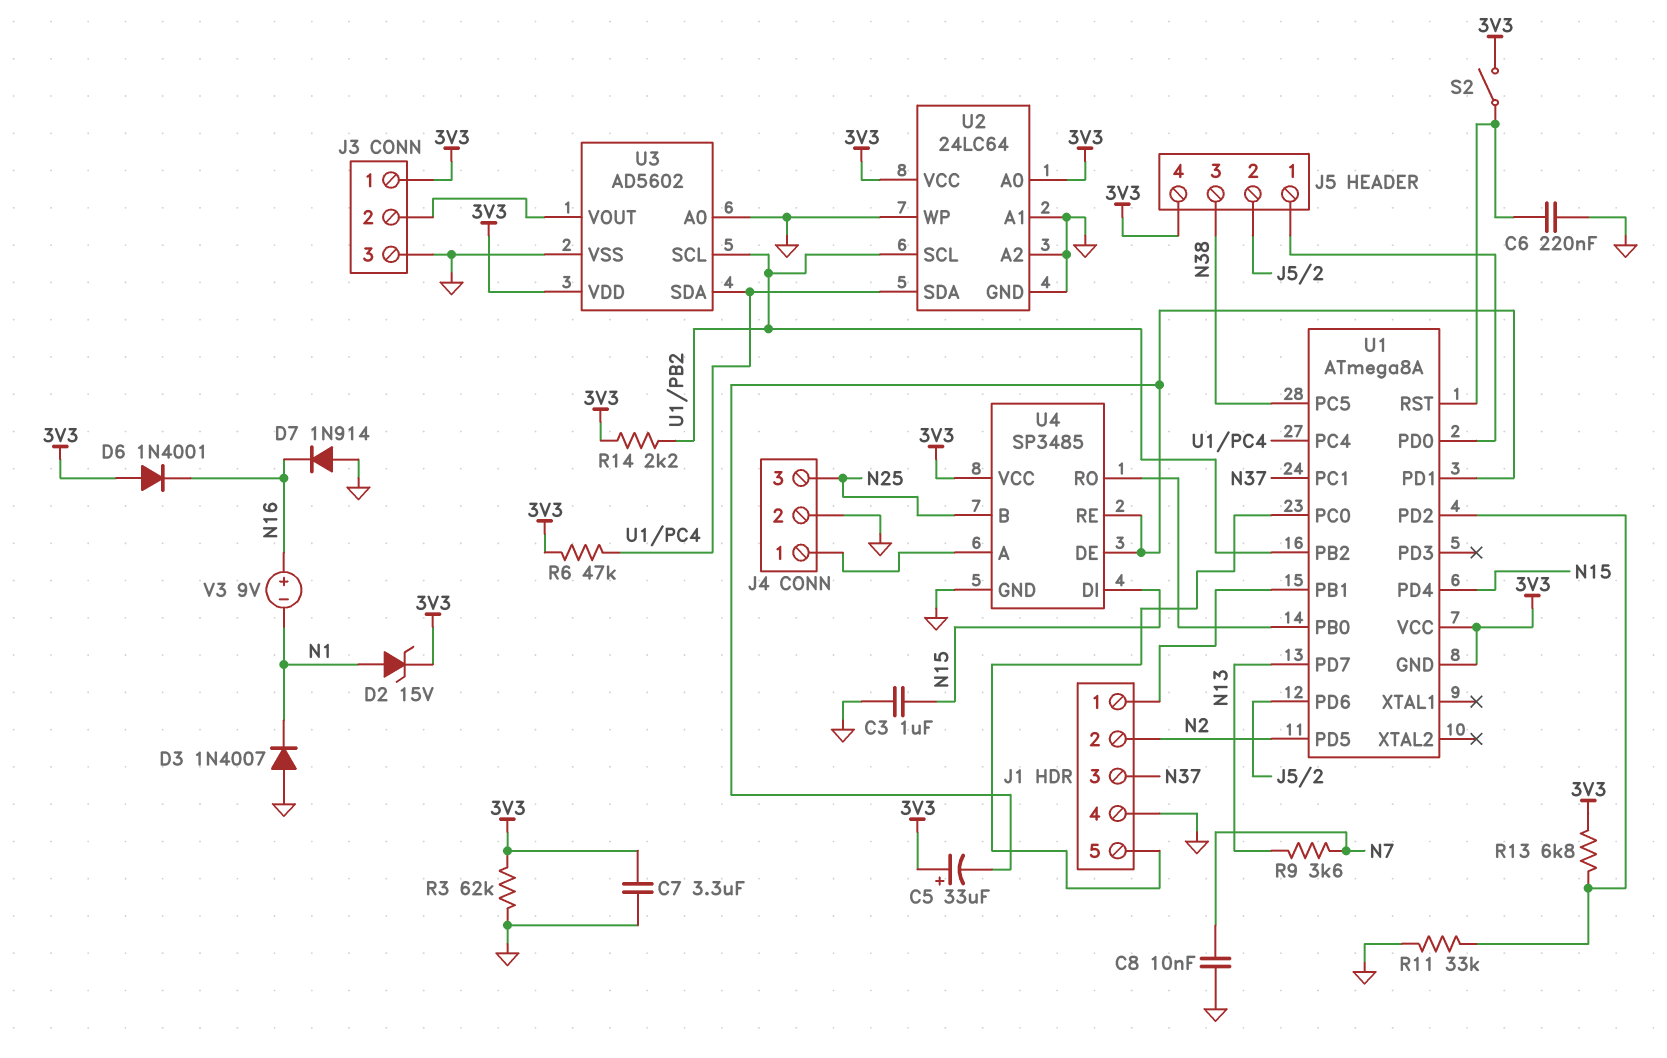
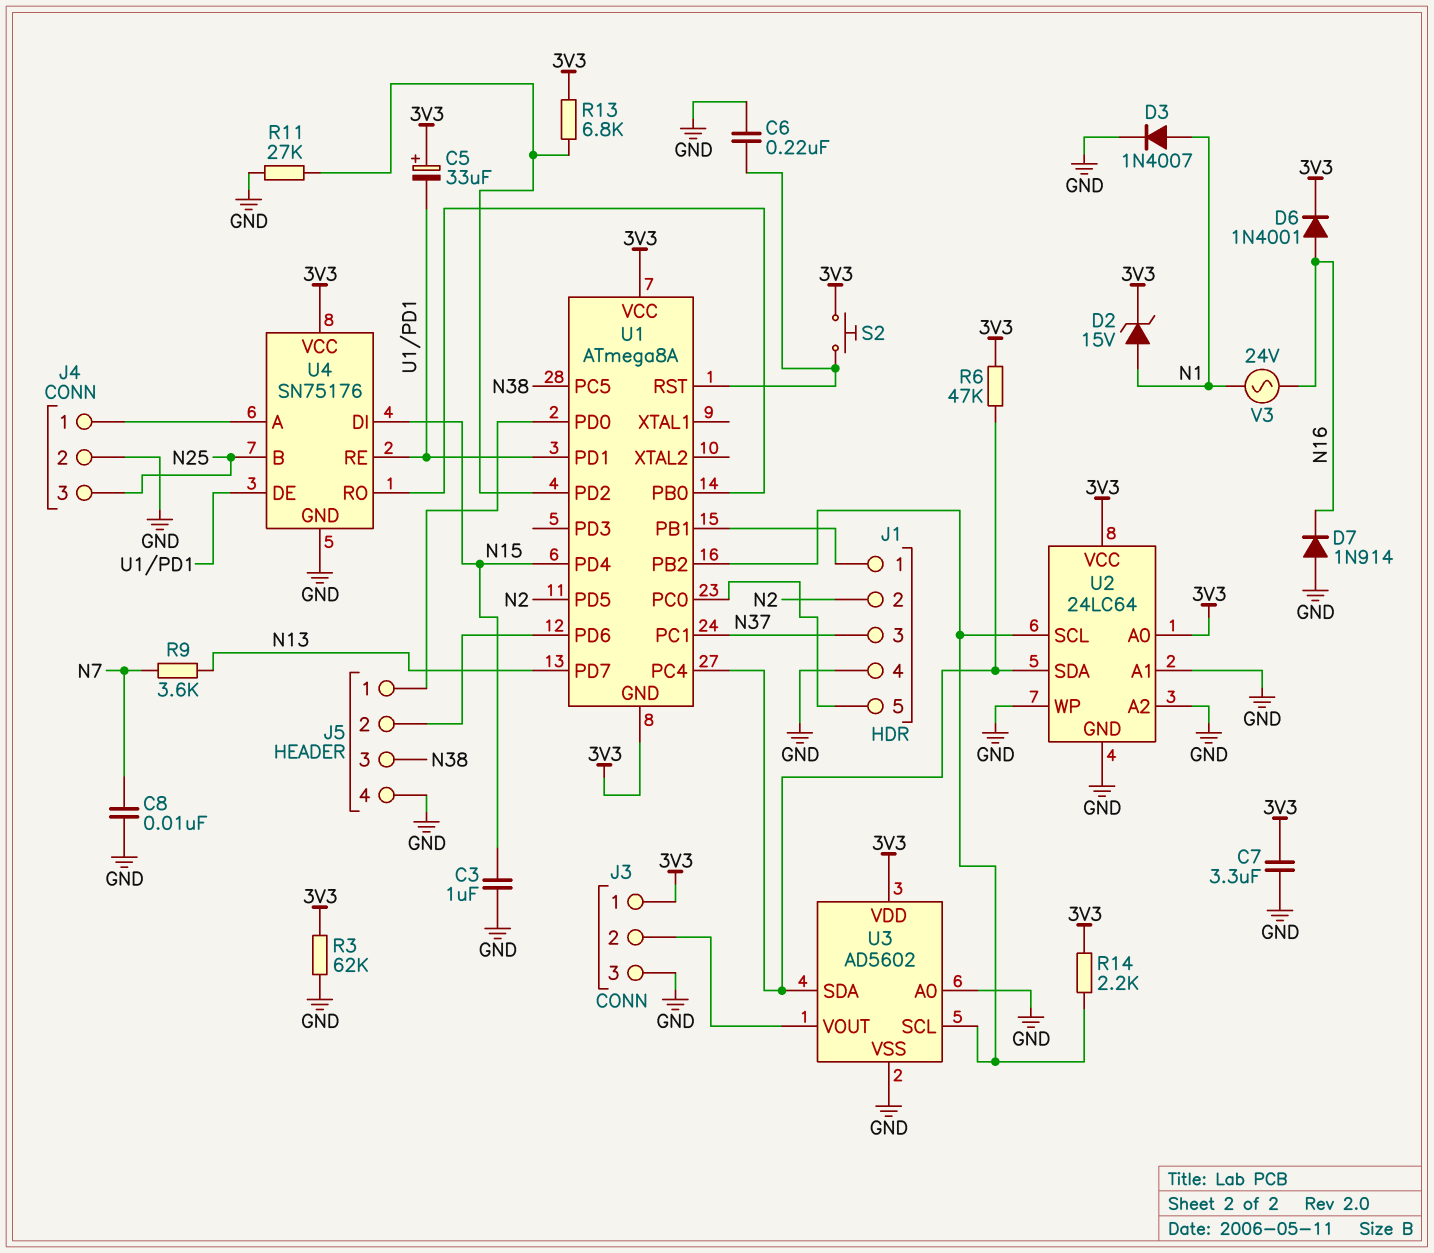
D3: diode 1N4007 (A GND, K N1) -> diode 1N4007 (A N1, K GND)
D6: diode 1N4001 (A 3V3, K N16) -> diode 1N4001 (A N16, K 3V3)
J5 pin 4: 3V3 -> GND
R11: 33k (GND, U1/PD2) -> 27k (GND, U1/PD2)
S2: switch (3V3, U1/RST) -> button (3V3, U1/RST)
U4: SP3485 -> SN75176
V3: 9V (plus N16, minus N1) -> AC 24V (N1, N16)

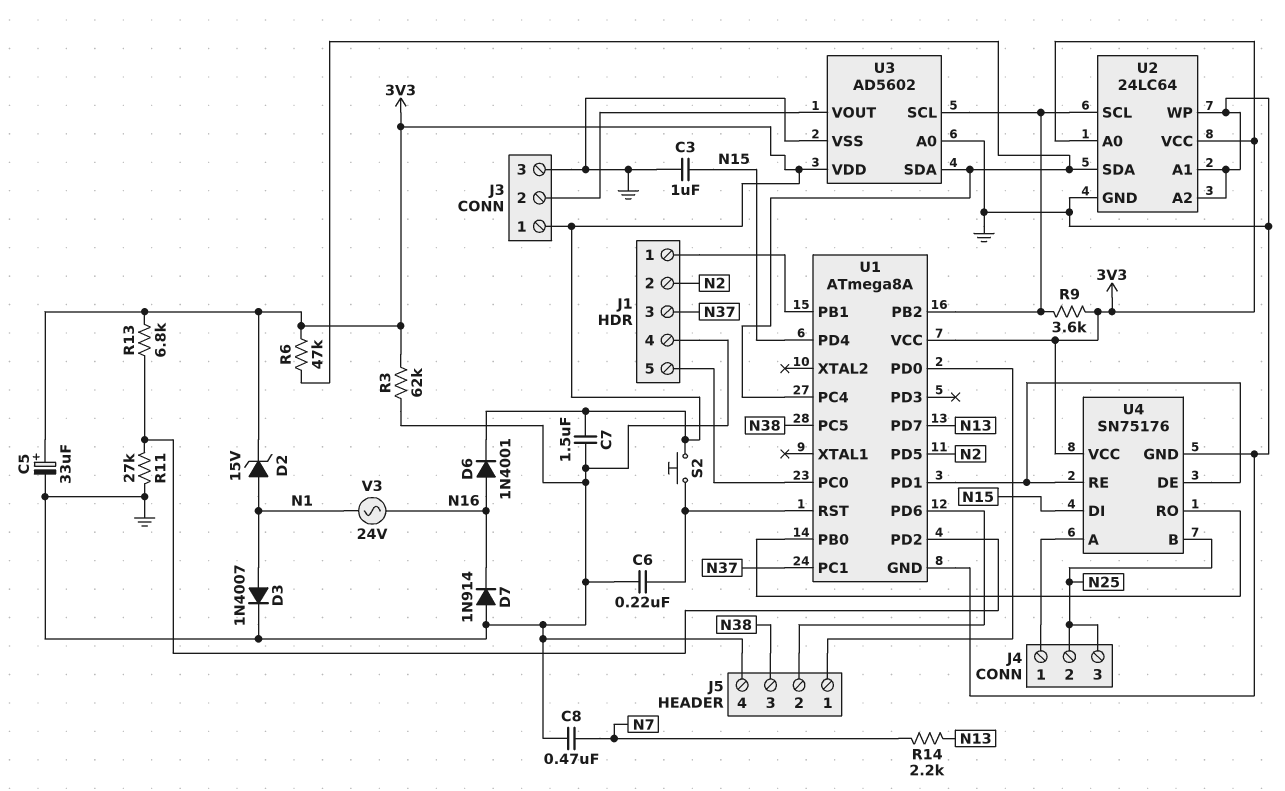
C5: 33uF (plus 3V3, minus U1/PD1) -> 33uF (plus 3V3, minus GND)
C7: 3.3uF (3V3, GND) -> 1.5uF (3V3, GND)
C8: 10nF (GND, N7) -> 470nF (GND, N7)
J4 pin 2: GND -> N25
R9: 3.6k (N7, N13) -> 3.6k (3V3, U1/PB2)
R14: 2.2k (3V3, U1/PB2) -> 2.2k (N7, N13)
U1 pin GND: 3V3 -> GND

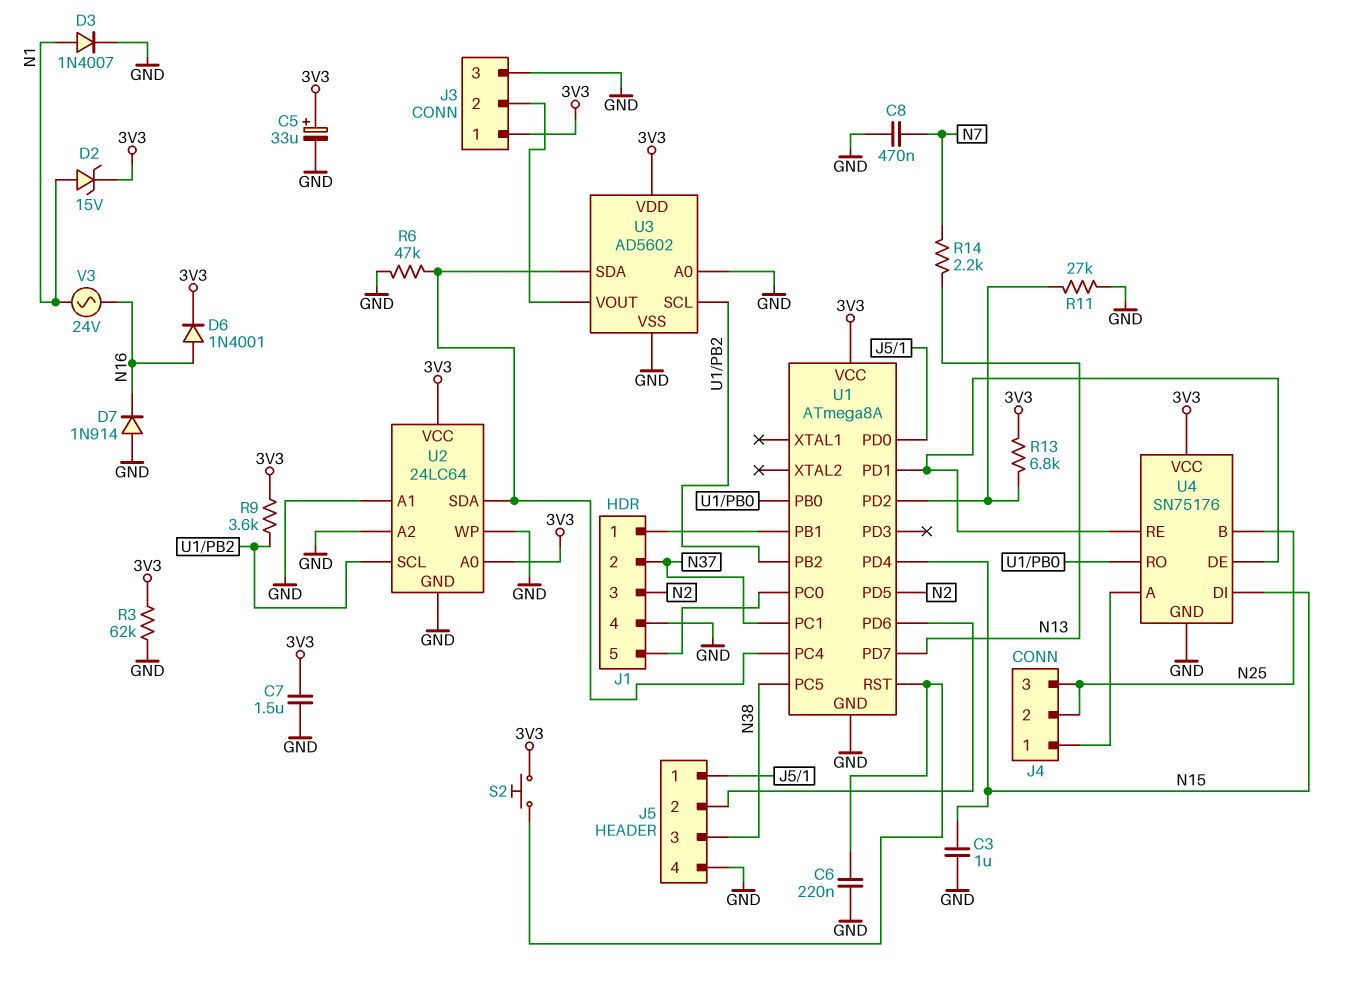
J1 pin 2: N2 -> N37
J1 pin 3: N37 -> N2
R6: 47k (3V3, U1/PC4) -> 47k (GND, U1/PC4)

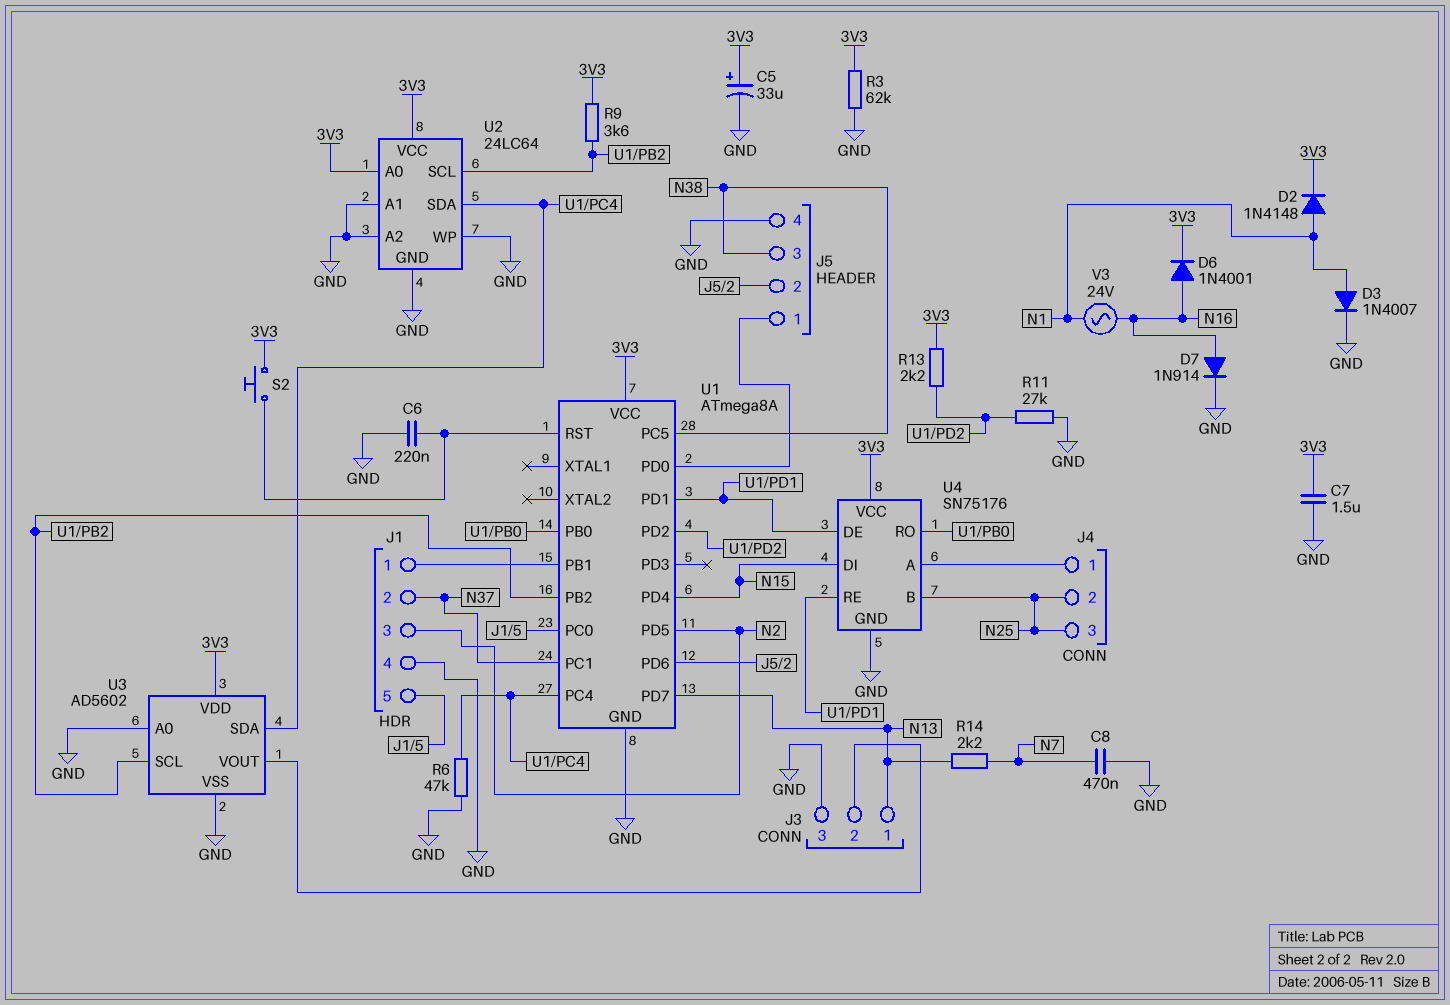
C3: 1uF (GND, N15) -> none
D2: zener 15V (A N1, K 3V3) -> diode 1N4148 (A N1, K 3V3)
D7: diode 1N914 (A GND, K N16) -> diode 1N914 (A N16, K GND)
J3 pin 1: 3V3 -> N13
R13: 6.8k (3V3, U1/PD2) -> 2.2k (3V3, U1/PD2)

